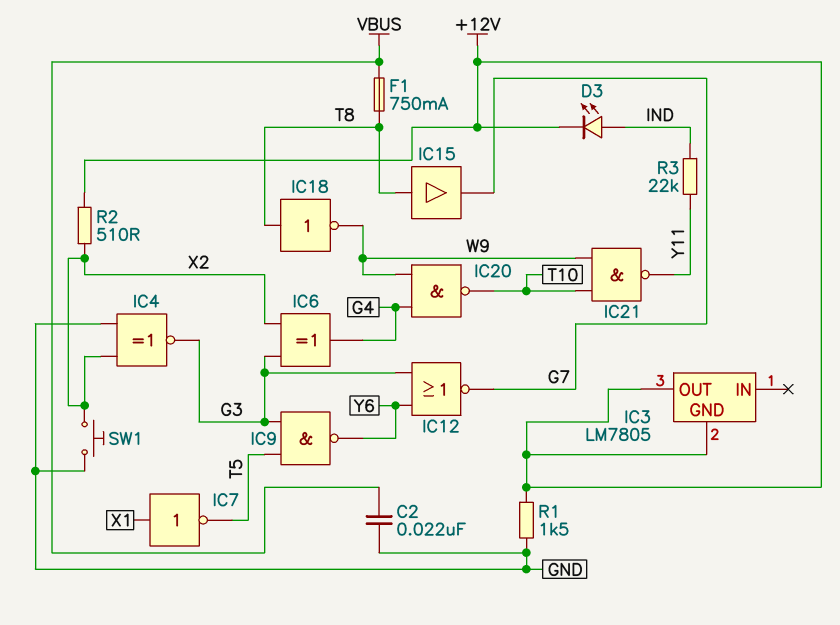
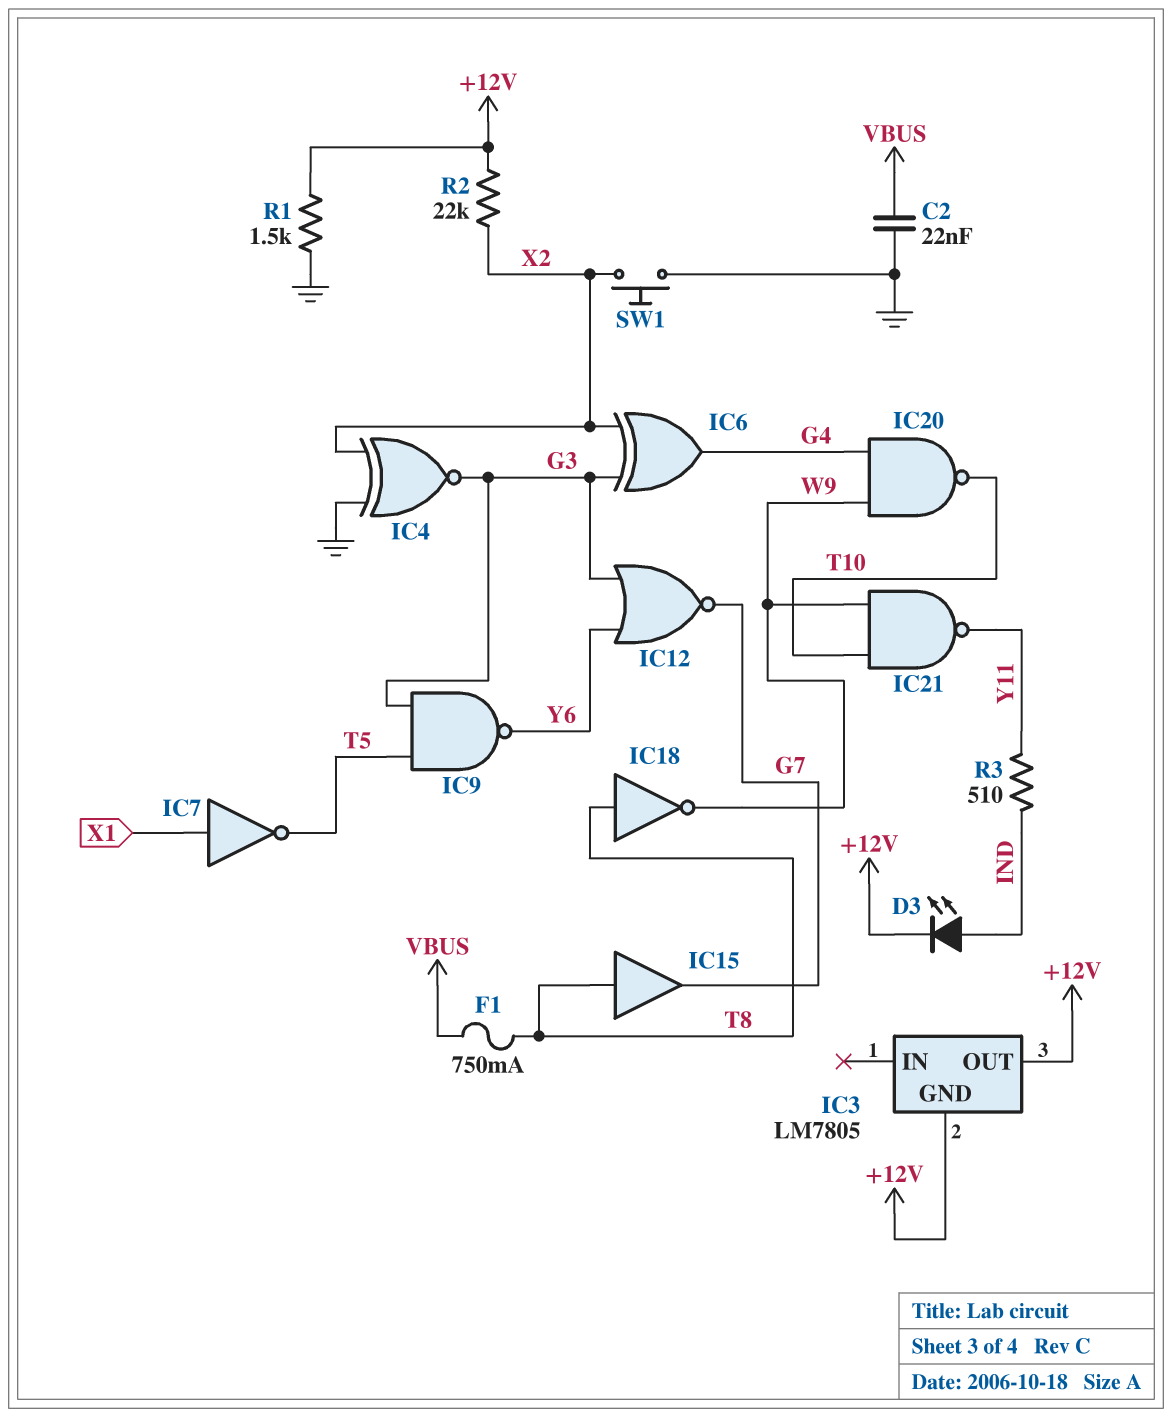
R2: 510 (+12V, X2) -> 22k (+12V, X2)
R3: 22k (IND, Y11) -> 510 (IND, Y11)

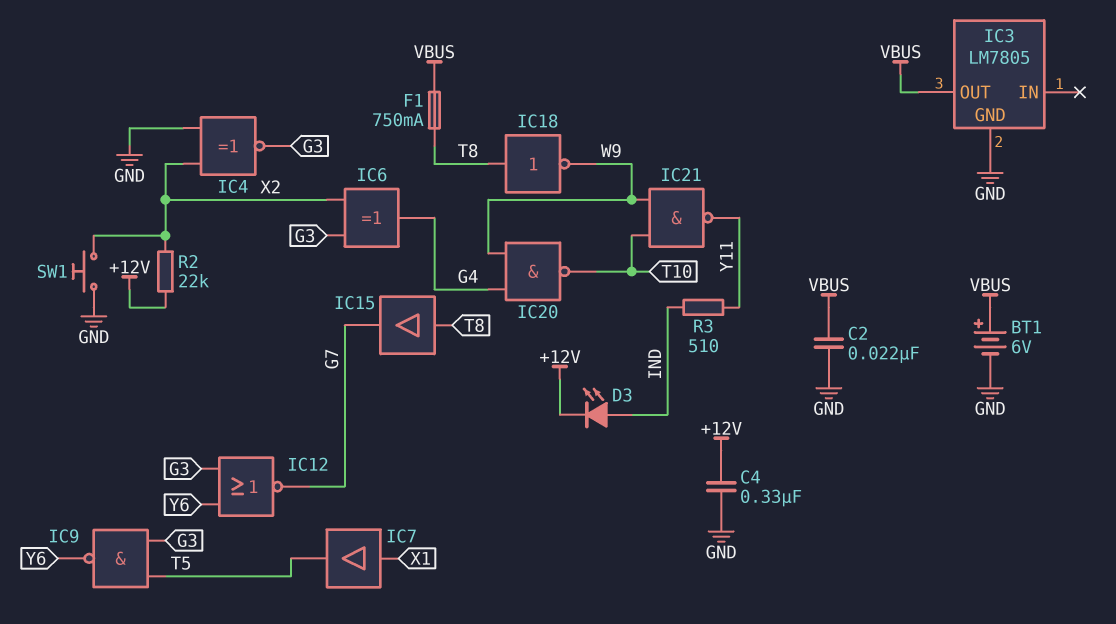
BT1: none -> 6V (plus VBUS, minus GND)
C4: none -> 330nF (+12V, GND)
IC3 pin GND: +12V -> GND
IC3 pin OUT: +12V -> VBUS
IC7: NOT (in X1, out T5) -> buffer (in X1, out T5)
R1: 1.5k (+12V, GND) -> none

